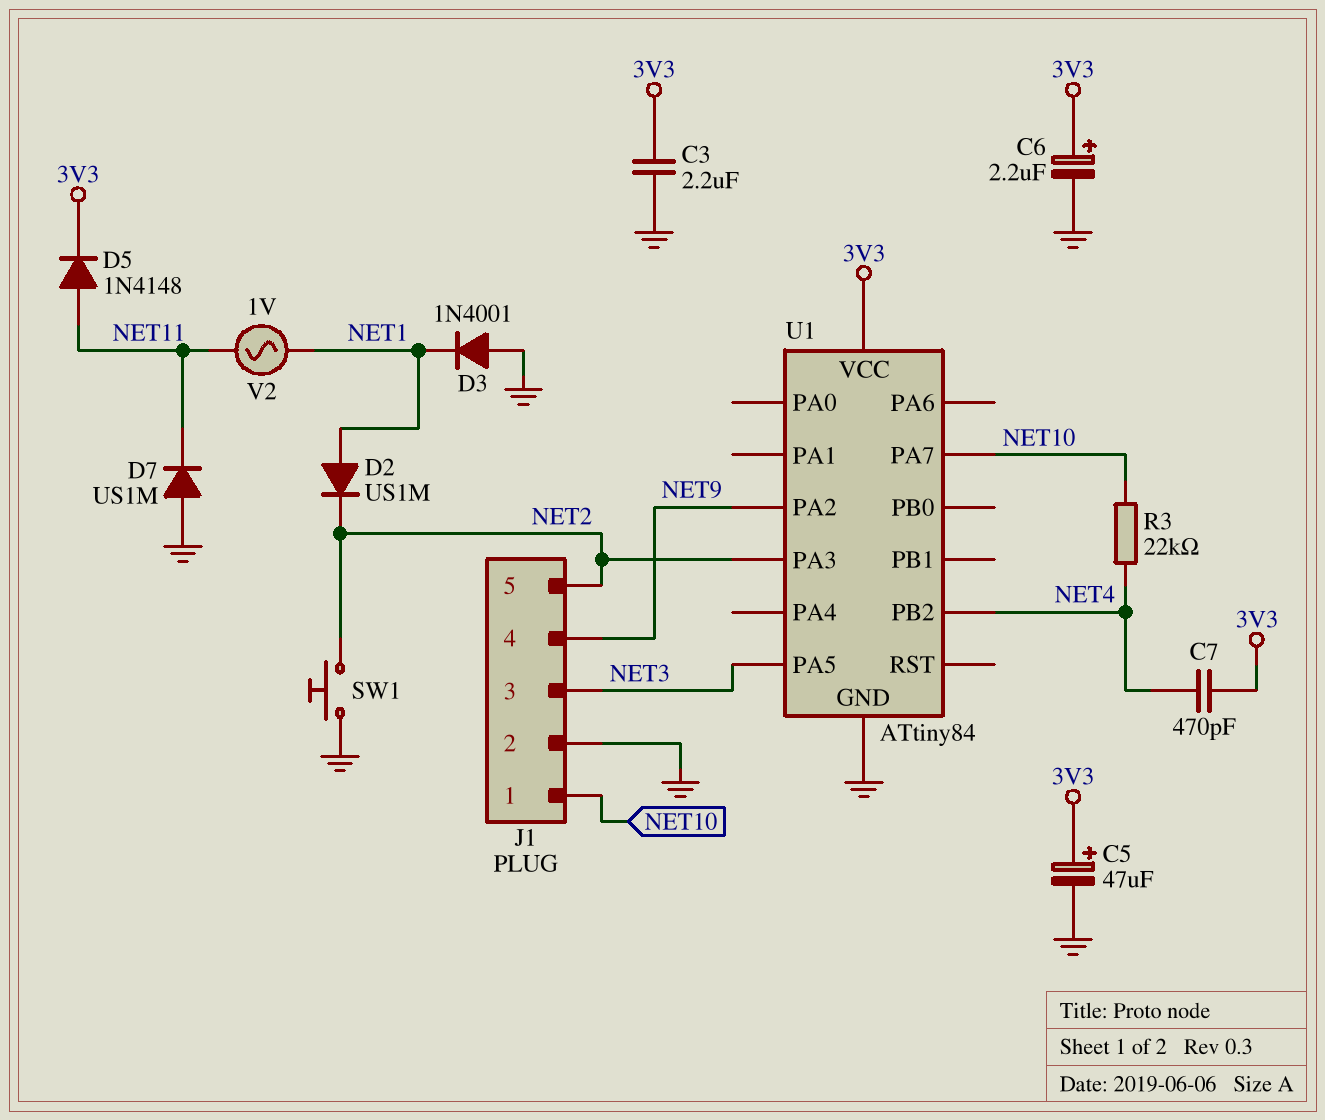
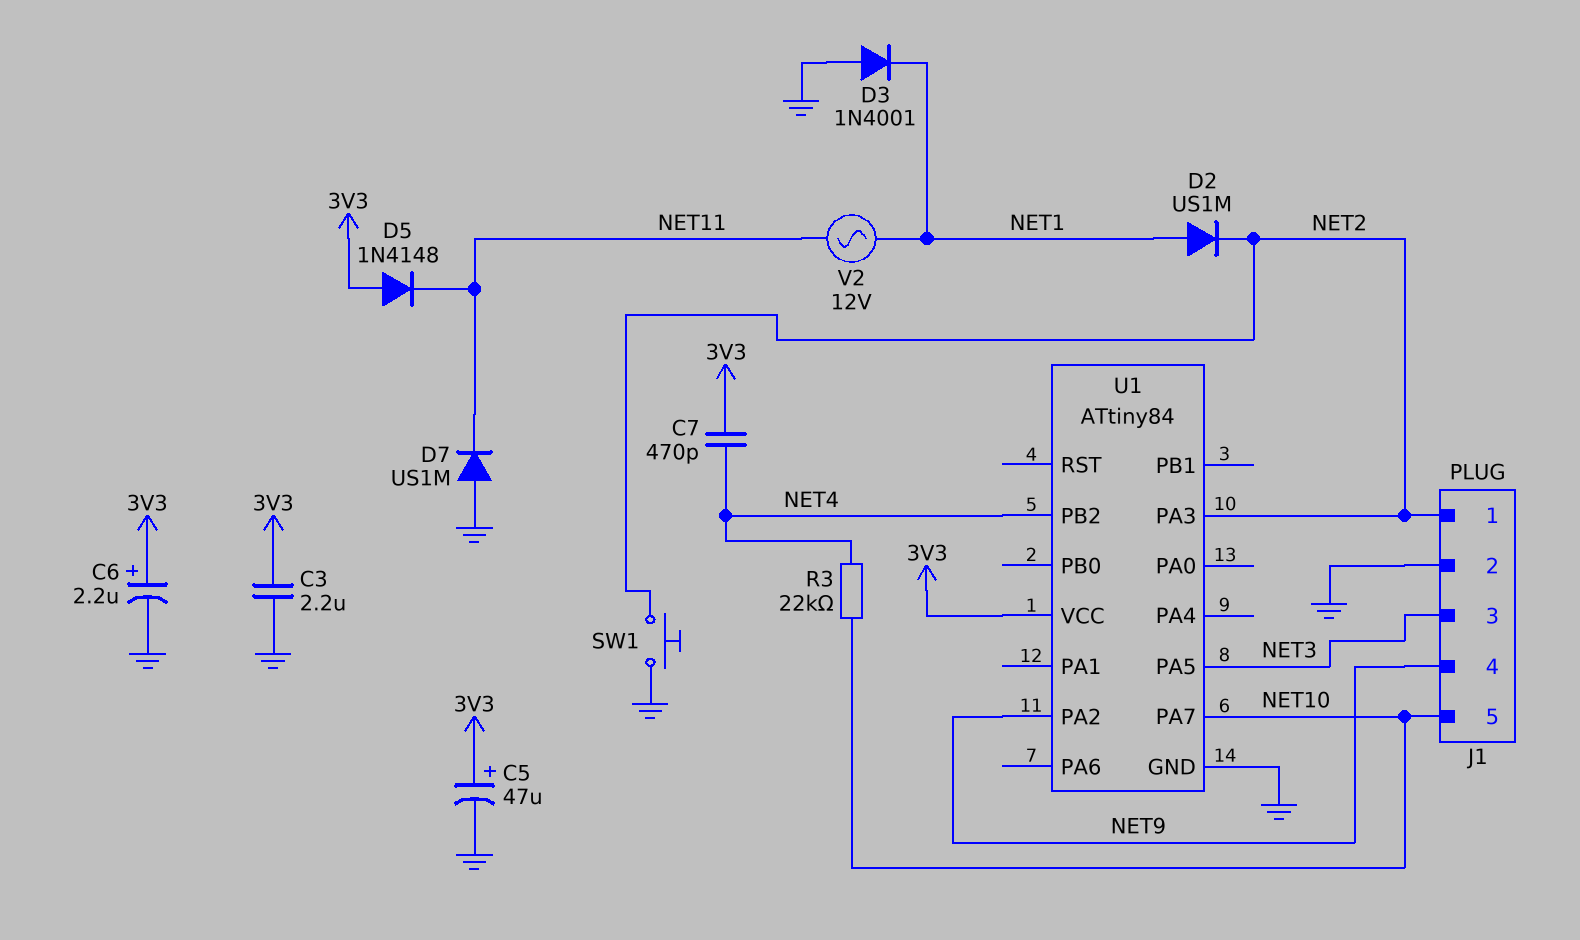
D5: diode 1N4148 (A NET11, K 3V3) -> diode 1N4148 (A 3V3, K NET11)
J1 pin 1: NET10 -> NET2
J1 pin 5: NET2 -> NET10
V2: AC 1V (NET1, NET11) -> AC 12V (NET1, NET11)

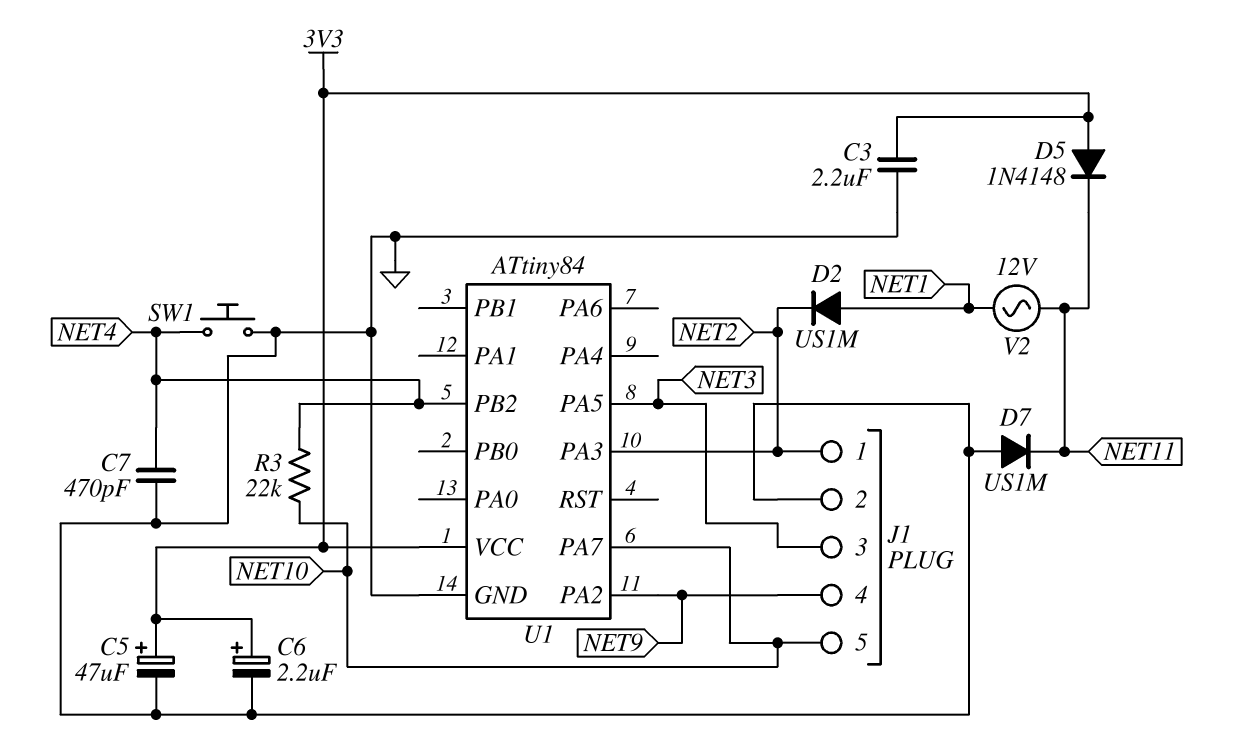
C7: 470pF (3V3, NET4) -> 470pF (GND, NET4)
D3: diode 1N4001 (A GND, K NET1) -> none
SW1: button (GND, NET2) -> button (GND, NET4)

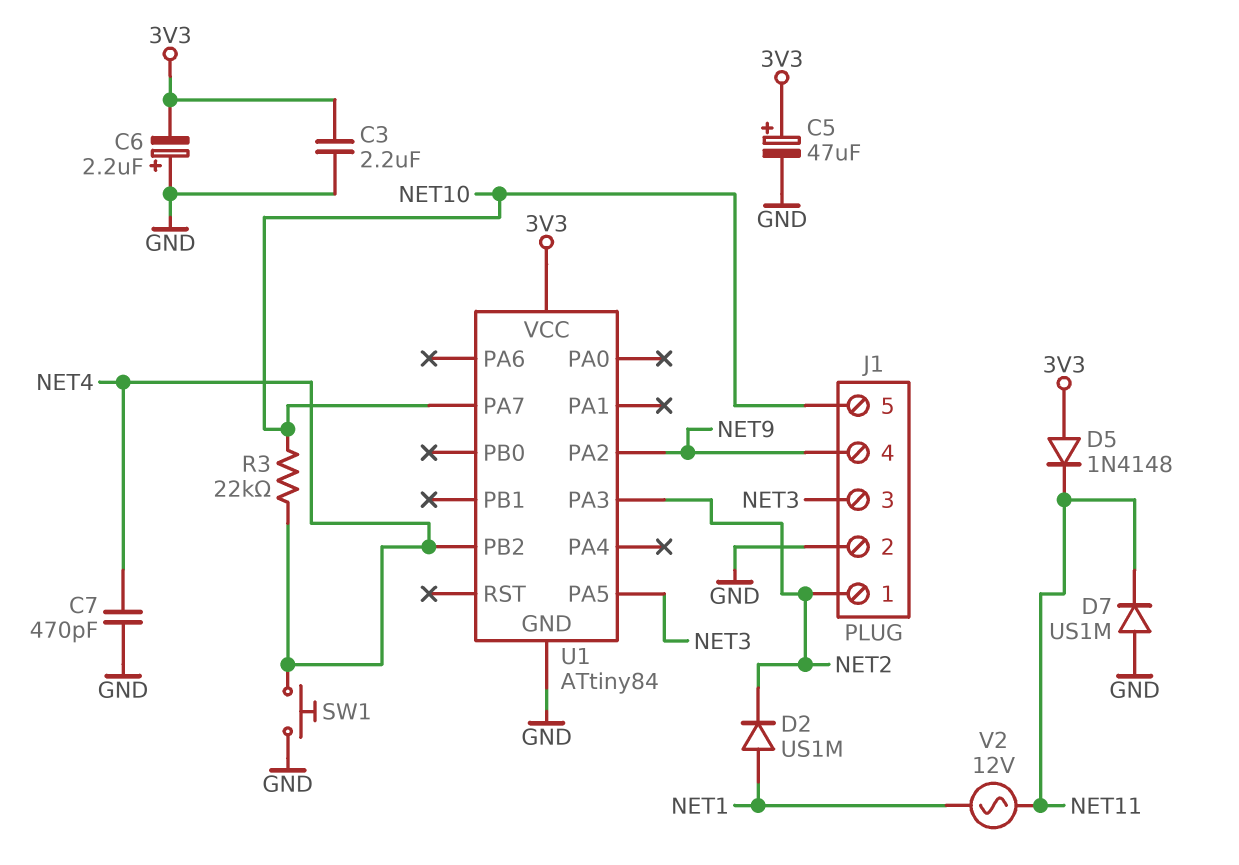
C6: 2.2uF (plus 3V3, minus GND) -> 2.2uF (plus GND, minus 3V3)

